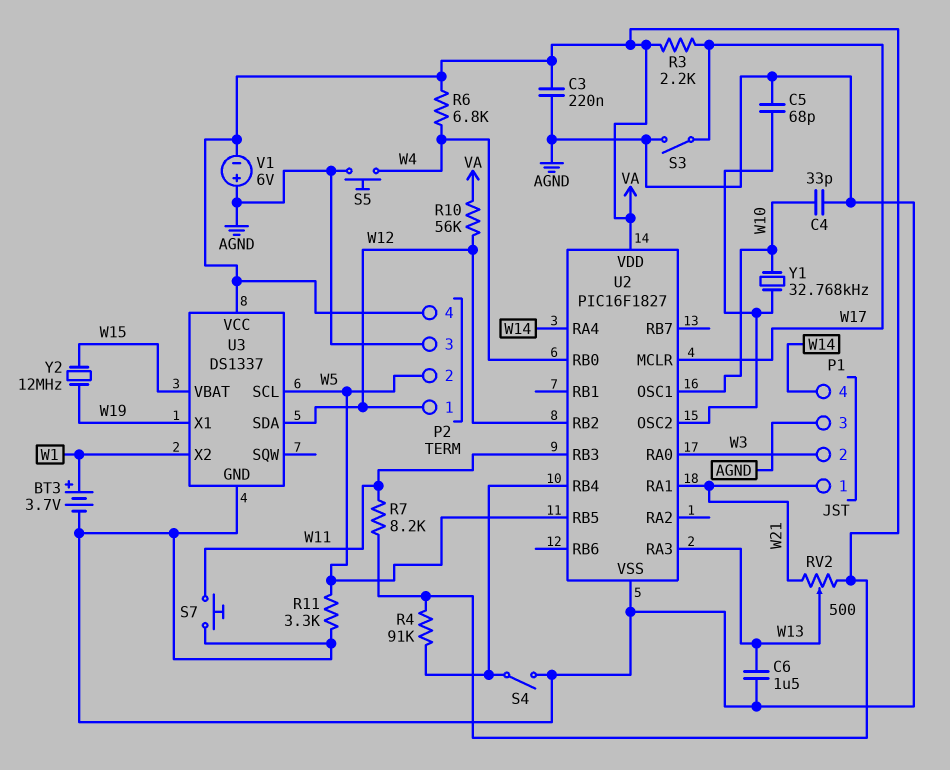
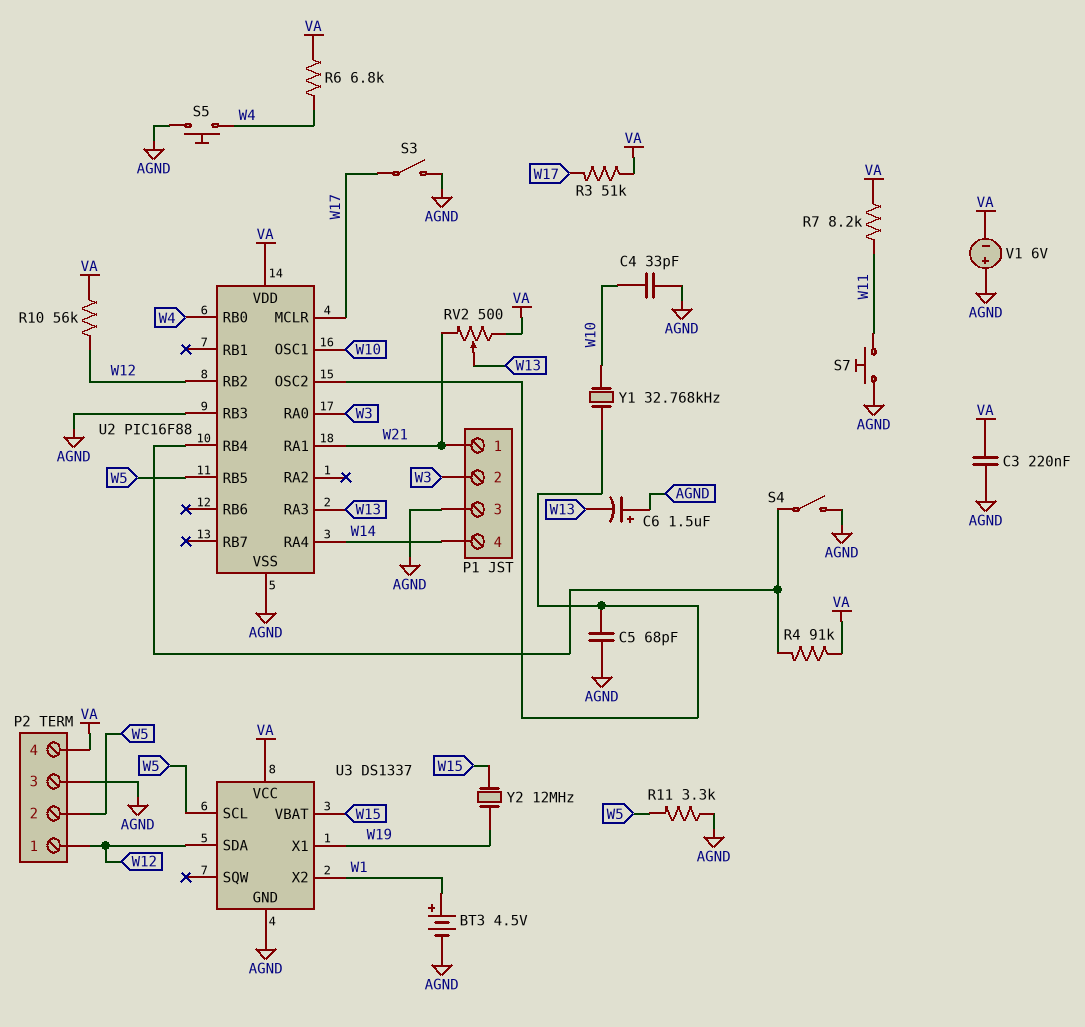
BT3: 3.7V (plus W1, minus AGND) -> 4.5V (plus W1, minus AGND)
C6: 1.5uF (AGND, W13) -> 1.5uF (plus AGND, minus W13)
R3: 2.2k (VA, W17) -> 51k (VA, W17)
U2: PIC16F1827 -> PIC16F88
U2 pin RB3: W11 -> AGND

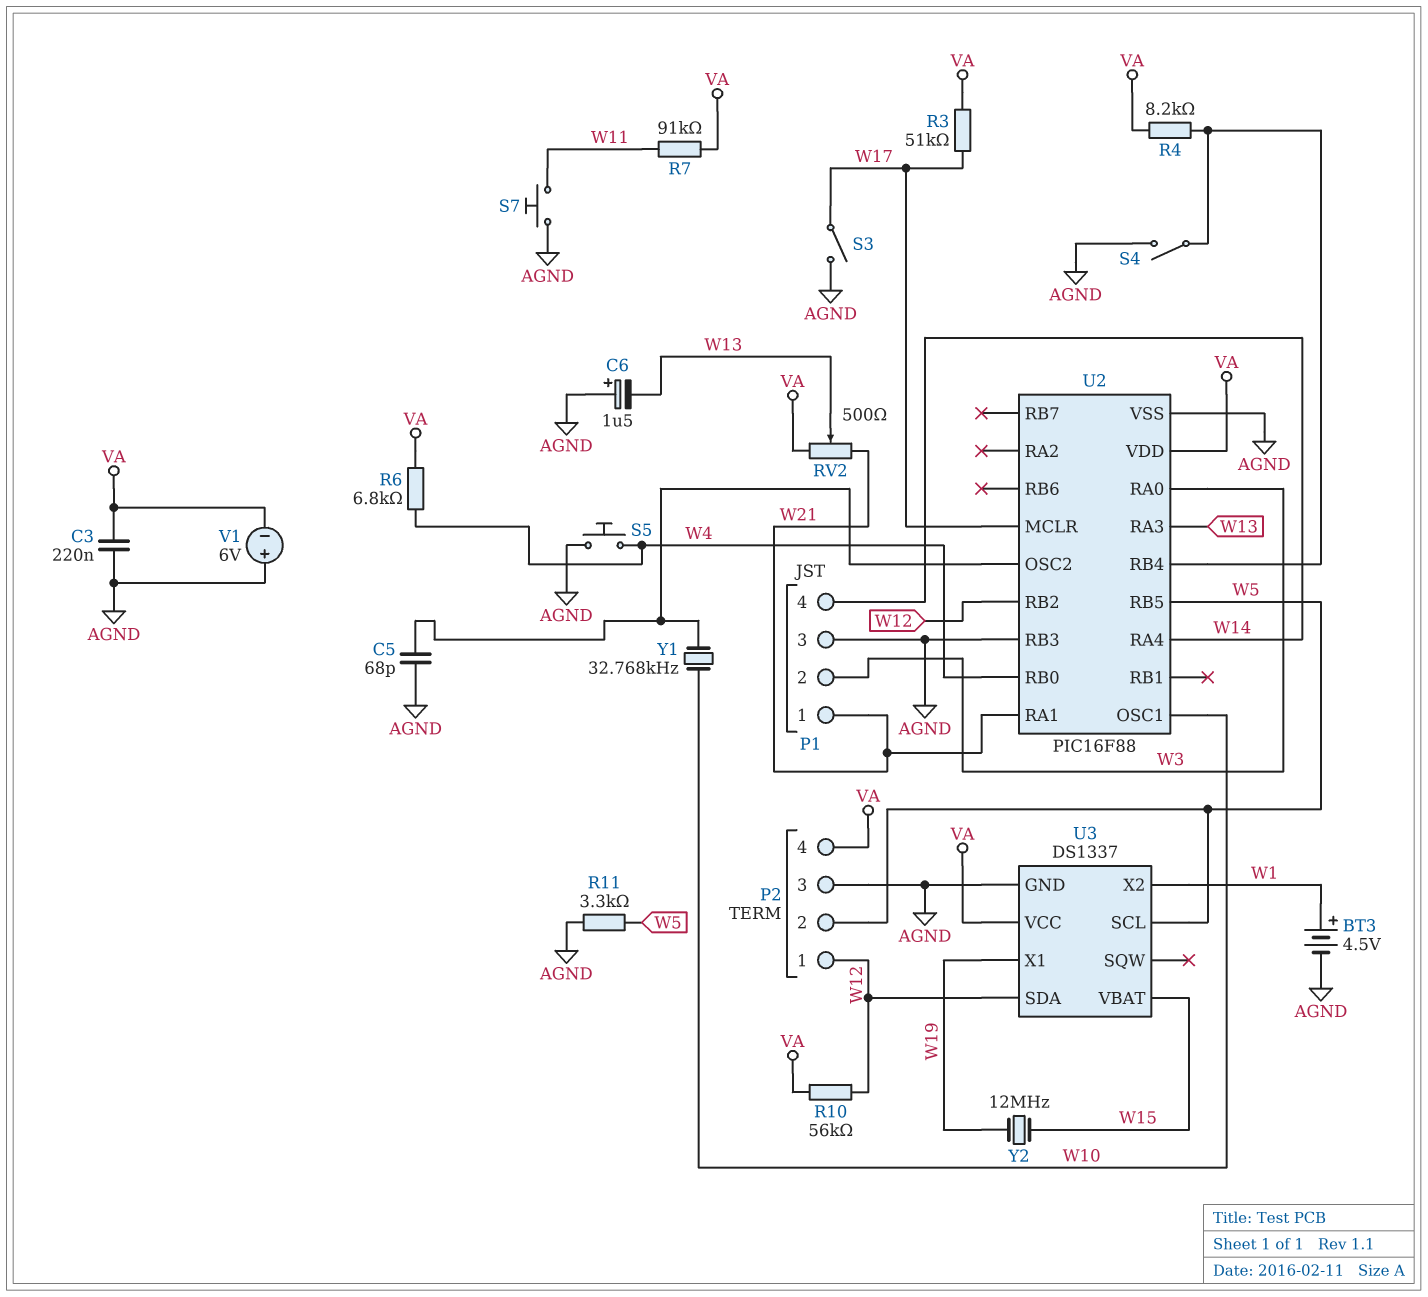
C4: 33pF (AGND, W10) -> none
R4: 91k (U2/RB4, VA) -> 8.2k (U2/RB4, VA)
R7: 8.2k (VA, W11) -> 91k (VA, W11)

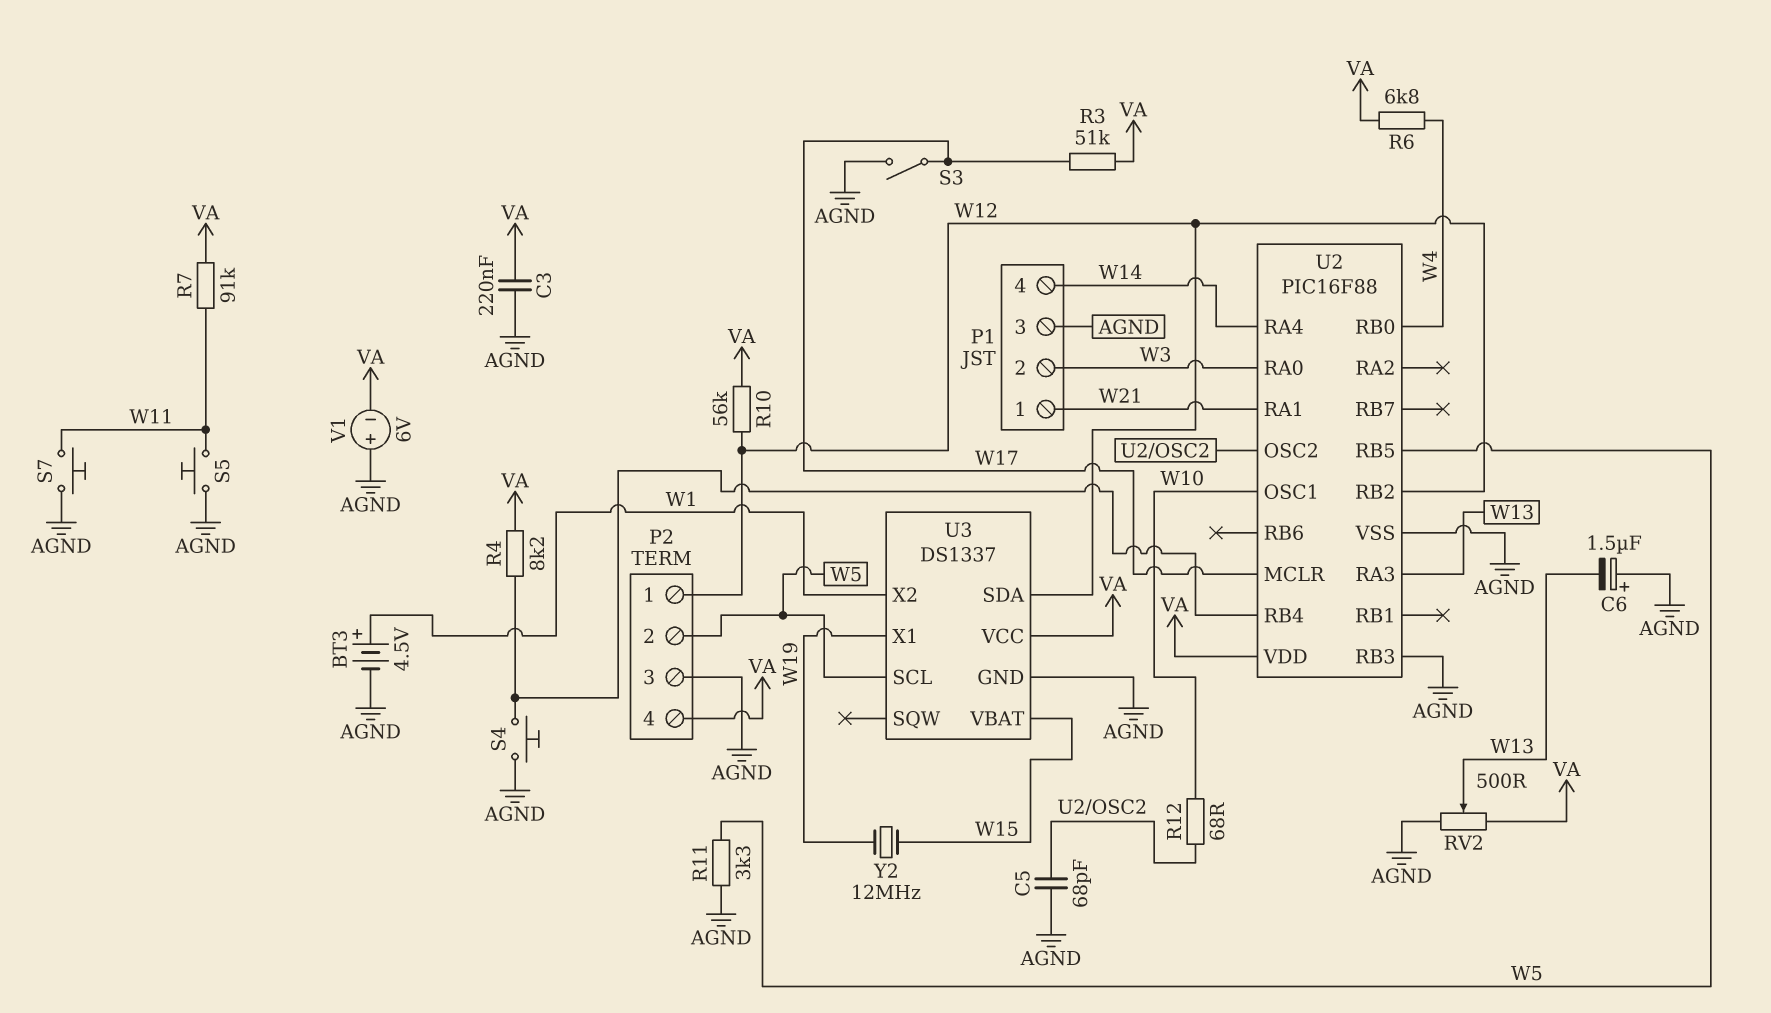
R12: none -> 68 (U2/OSC2, W10)
RV2: 500 (VA, W21, wiper W13) -> 500 (AGND, VA, wiper W13)
S4: switch (AGND, U2/RB4) -> button (AGND, U2/RB4)
S5: button (AGND, W4) -> button (AGND, W11)
Y1: 32.768kHz (U2/OSC2, W10) -> none

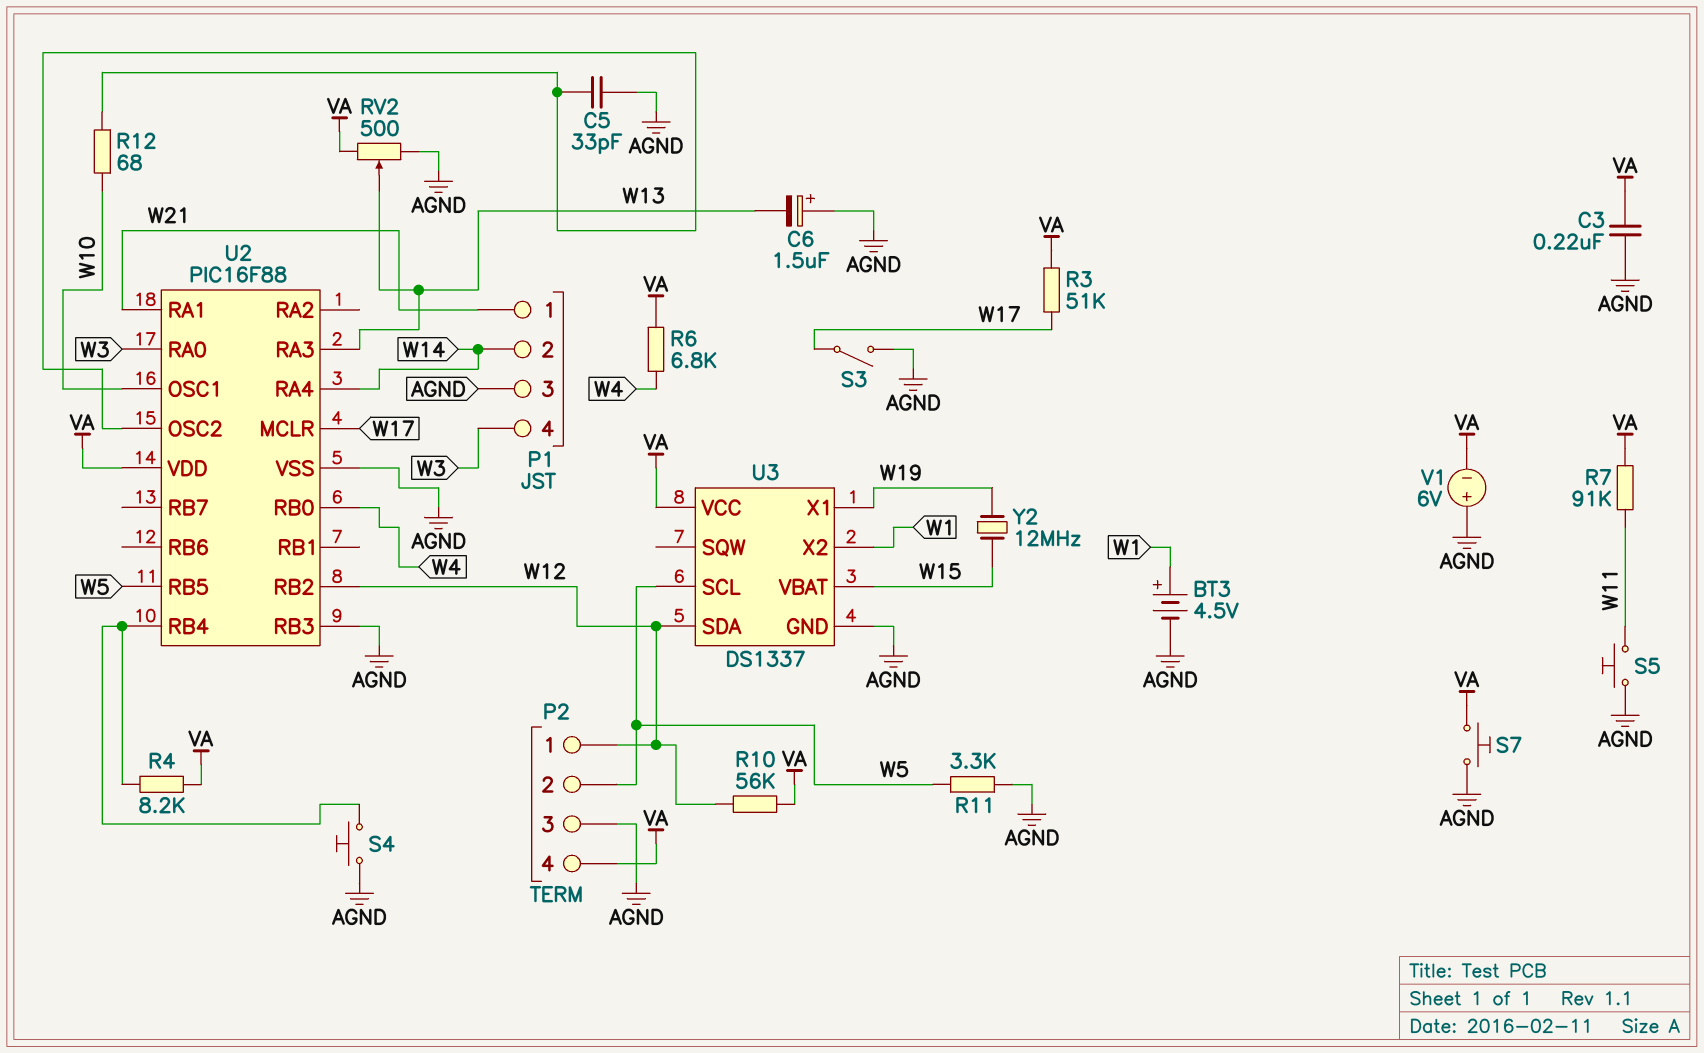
C5: 68pF (AGND, U2/OSC2) -> 33pF (AGND, U2/OSC2)
P1 pin 2: W3 -> W14
P1 pin 4: W14 -> W3
S7: button (AGND, W11) -> button (AGND, VA)

